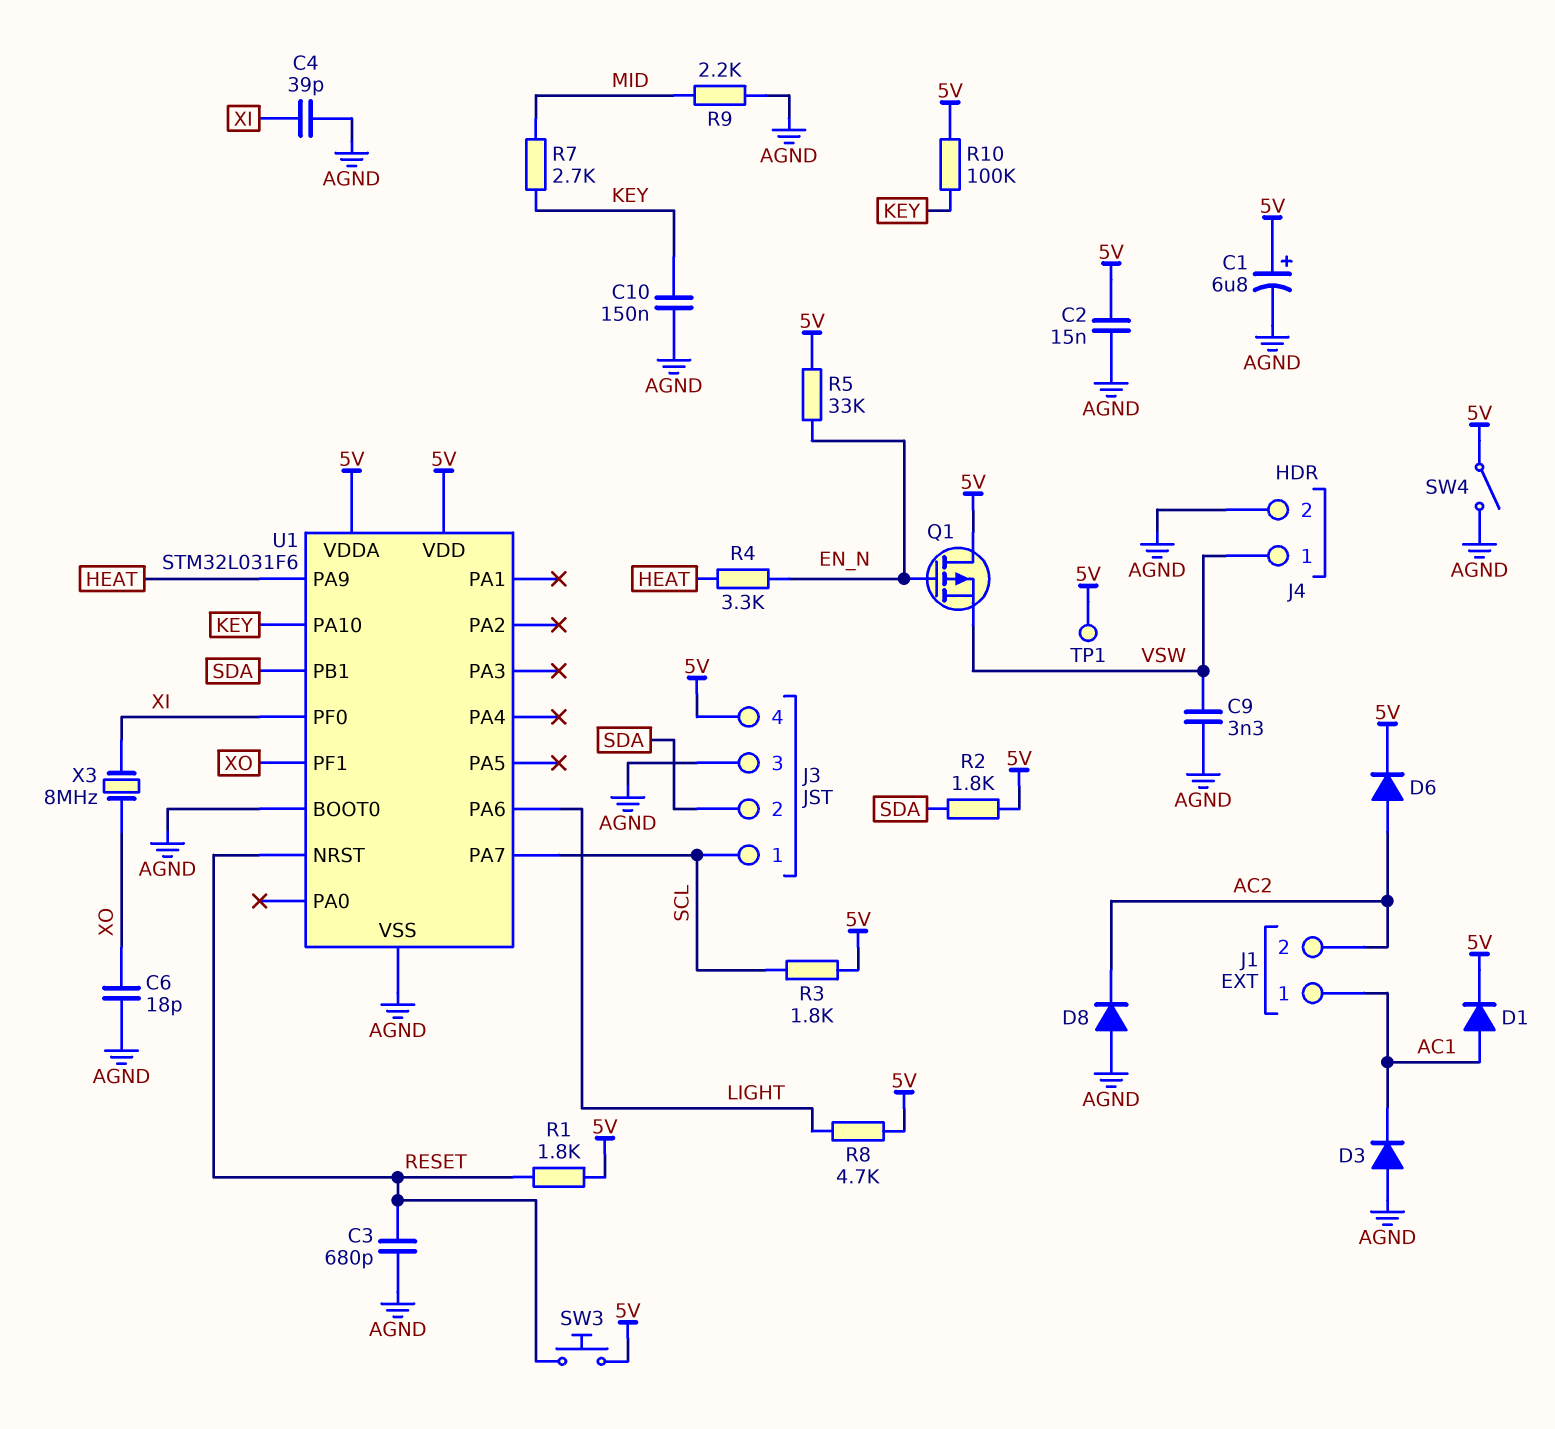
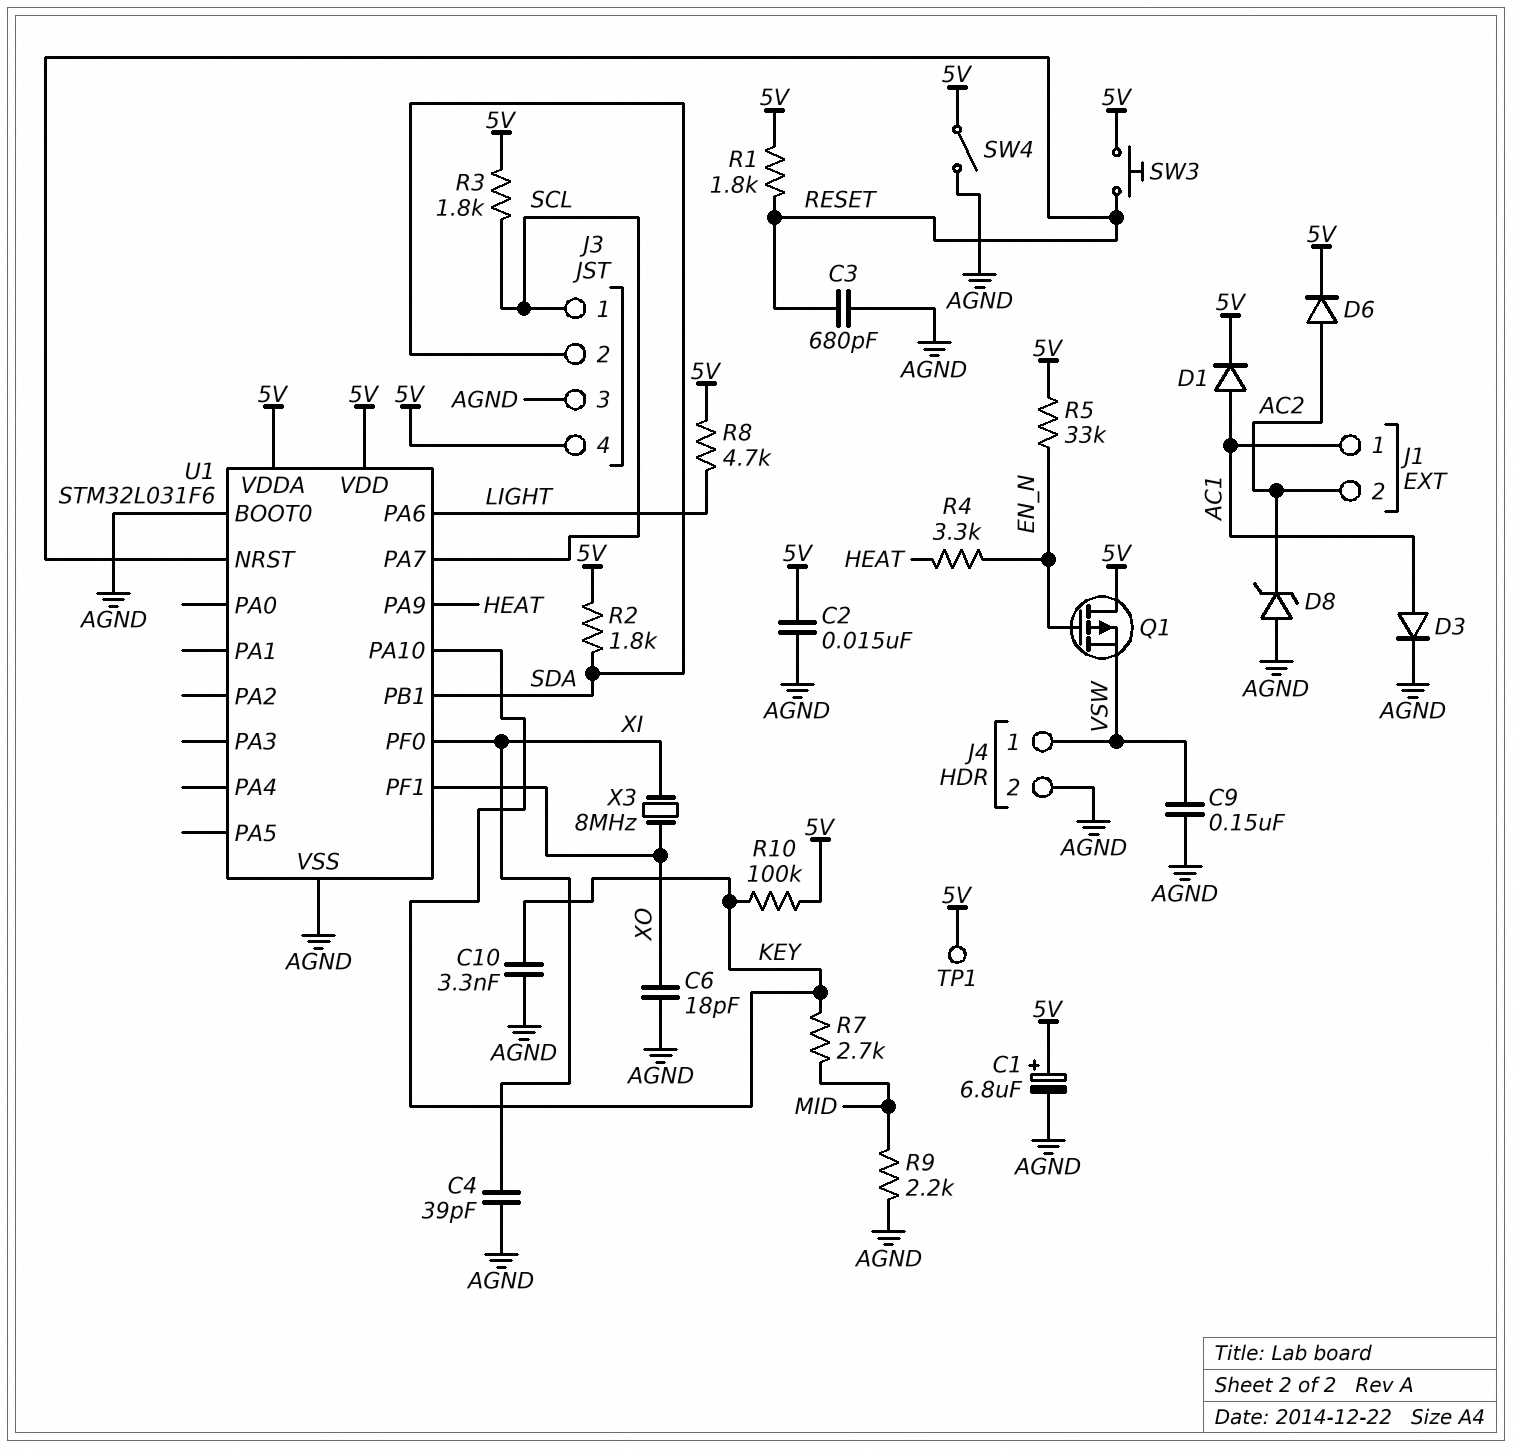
C9: 3.3nF (AGND, VSW) -> 150nF (AGND, VSW)
C10: 150nF (AGND, KEY) -> 3.3nF (AGND, KEY)
D3: diode (A AGND, K AC1) -> diode (A AC1, K AGND)
D8: diode (A AGND, K AC2) -> zener (A AGND, K AC2)

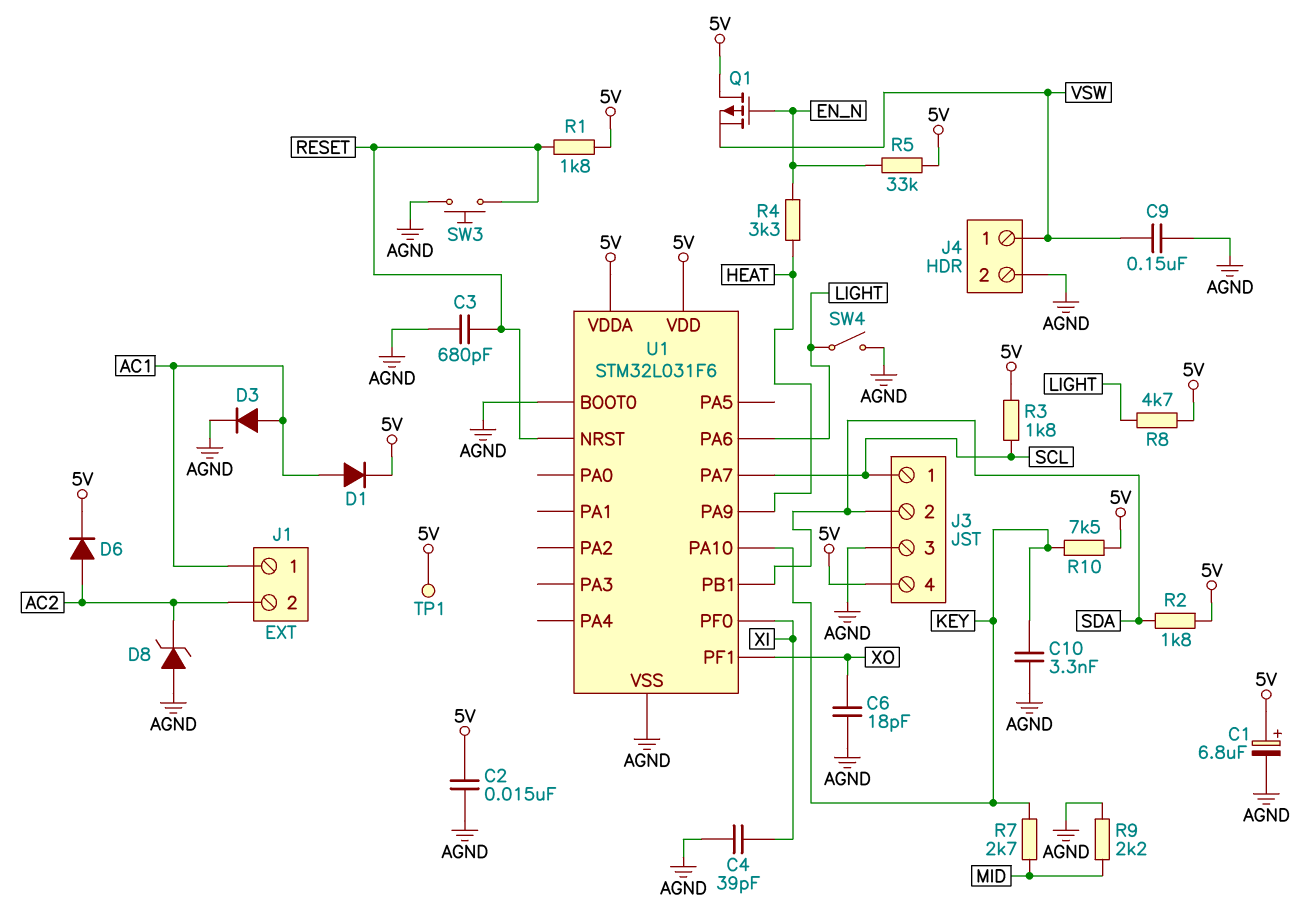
R10: 100k (5V, KEY) -> 7.5k (5V, KEY)
SW3: button (5V, RESET) -> button (AGND, RESET)
SW4: switch (5V, AGND) -> switch (AGND, LIGHT)
X3: 8MHz (XI, XO) -> none

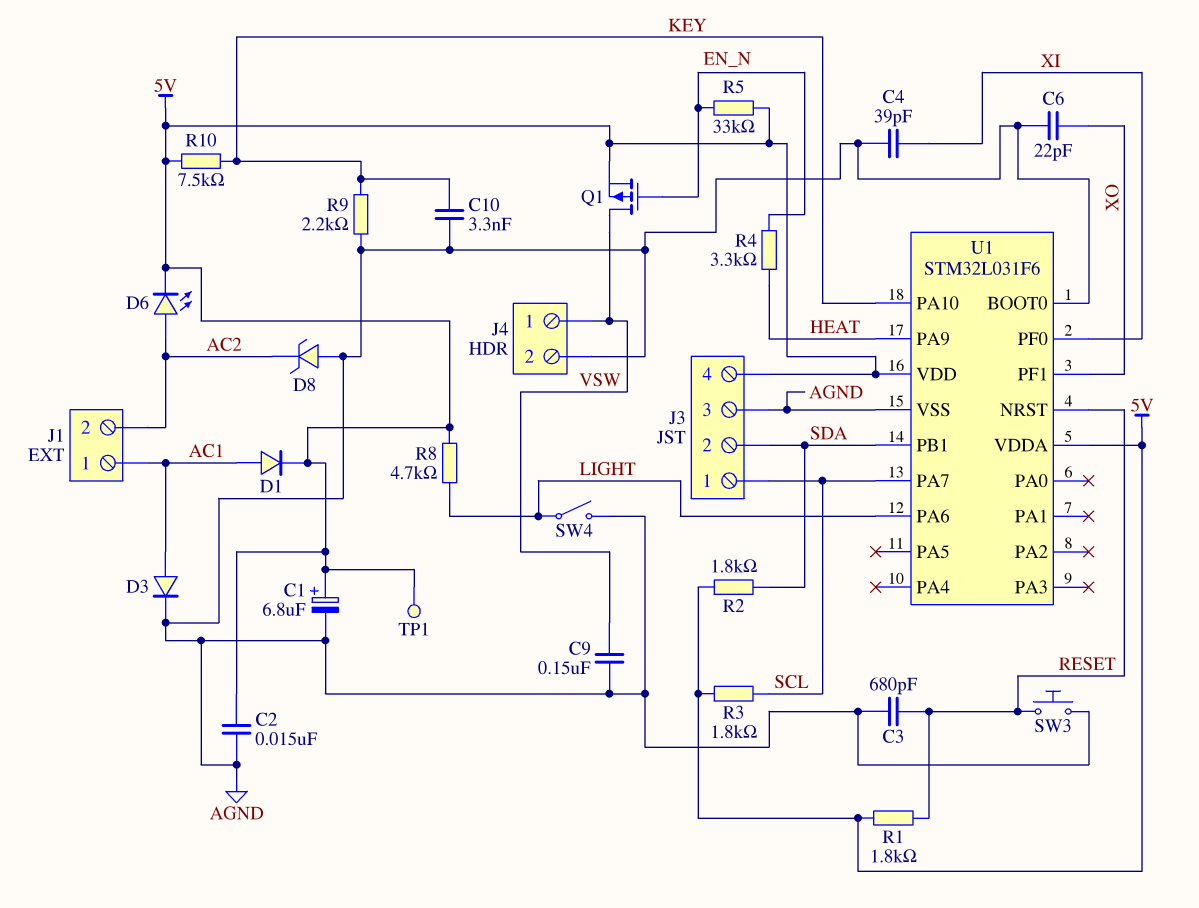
C6: 18pF (AGND, XO) -> 22pF (AGND, XO)
D6: diode (A AC2, K 5V) -> LED (A AC2, K 5V)
Q1: PMOS (G EN_N, D 5V, S VSW) -> PMOS (G EN_N, D VSW, S 5V)
R7: 2.7k (KEY, MID) -> none
R9: 2.2k (AGND, MID) -> 2.2k (AGND, KEY)

